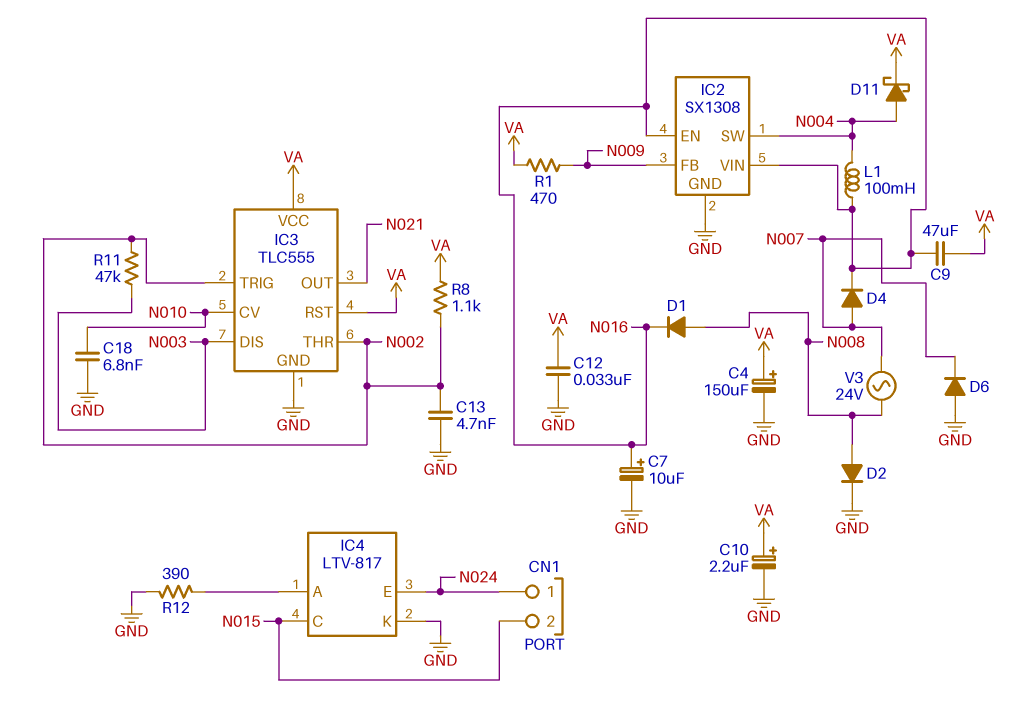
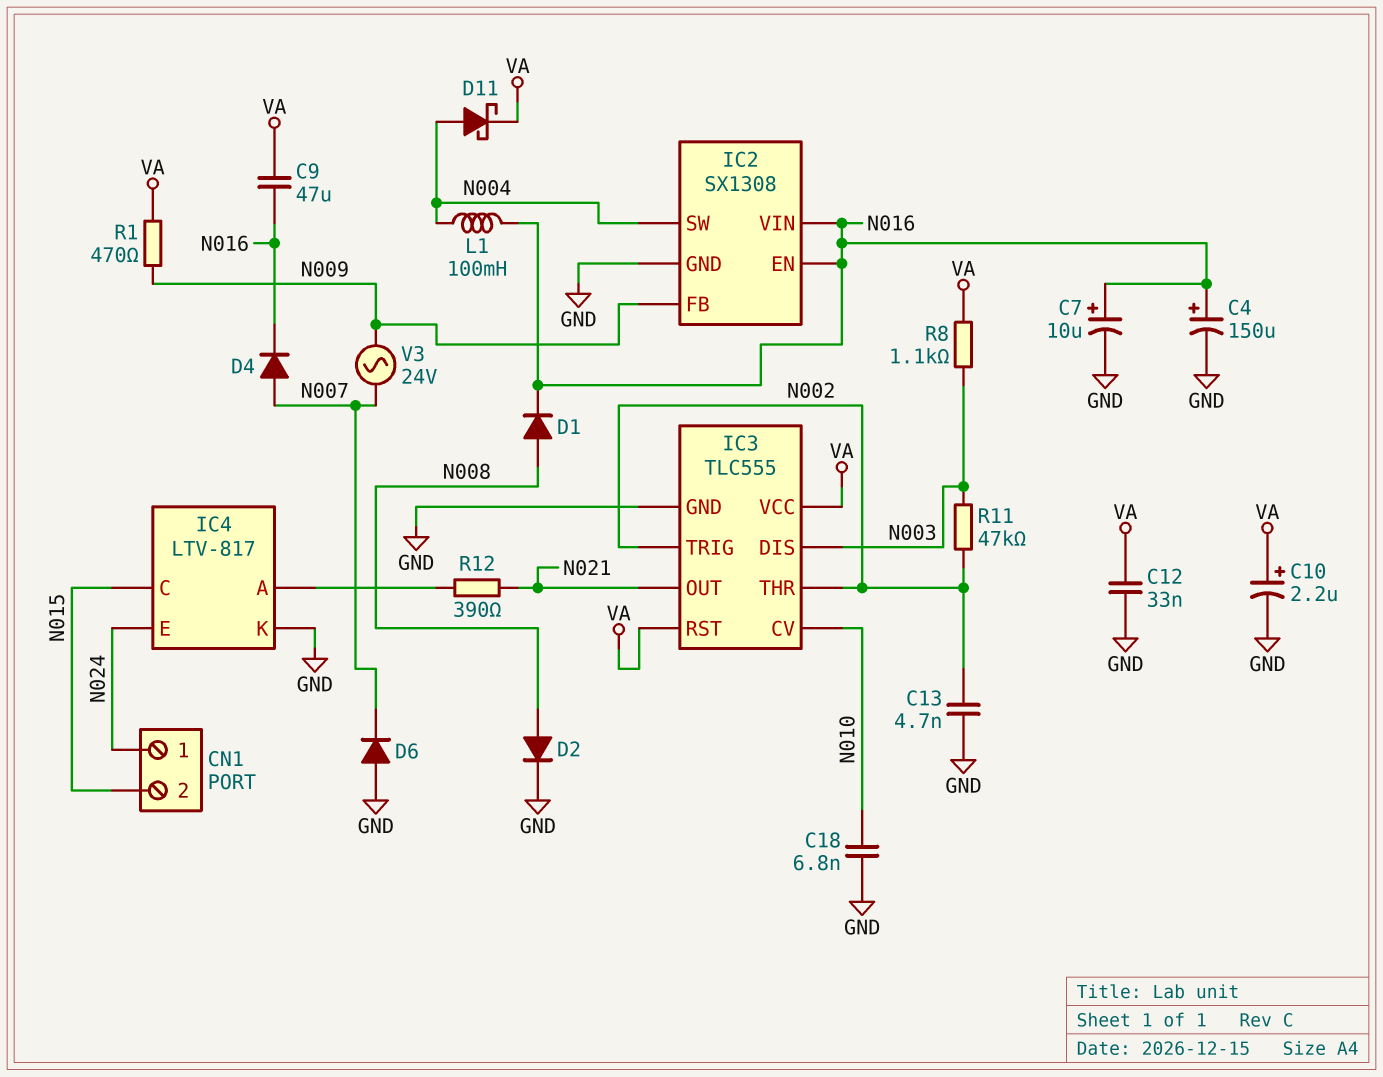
C4: 150uF (plus VA, minus GND) -> 150uF (plus N016, minus GND)
R8: 1.1k (N002, VA) -> 1.1k (N003, VA)
R12: 390 (GND, IC4/A) -> 390 (IC4/A, N021)
V3: AC 24V (N007, N008) -> AC 24V (N007, N009)

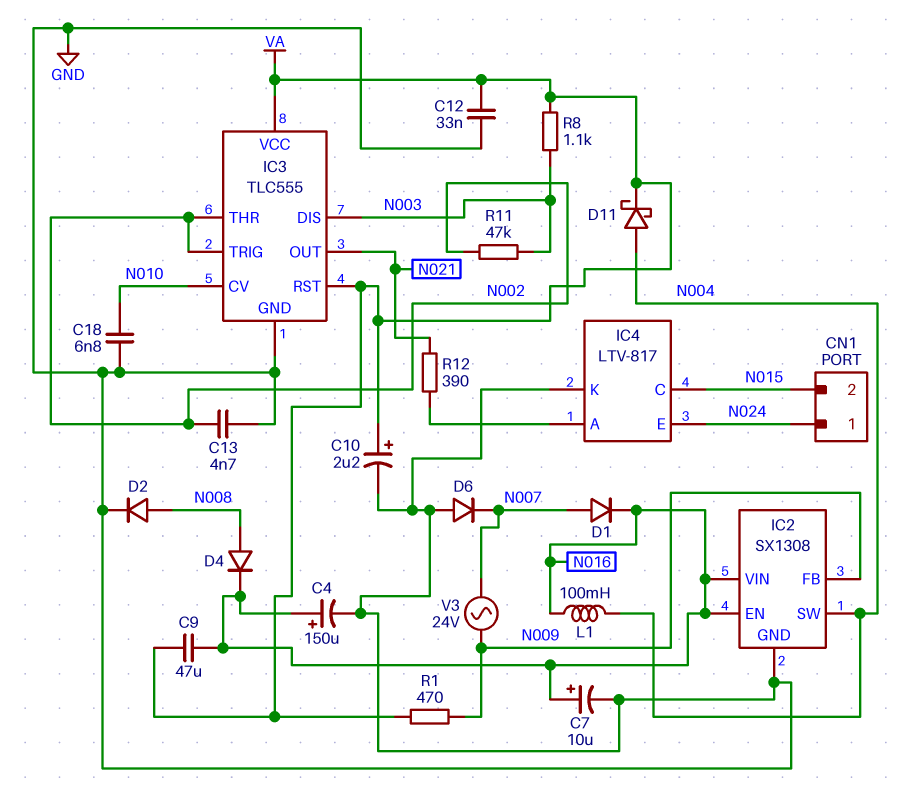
D1: diode (A N008, K N016) -> diode (A N007, K N016)
D4: diode (A N007, K N016) -> diode (A N008, K N016)

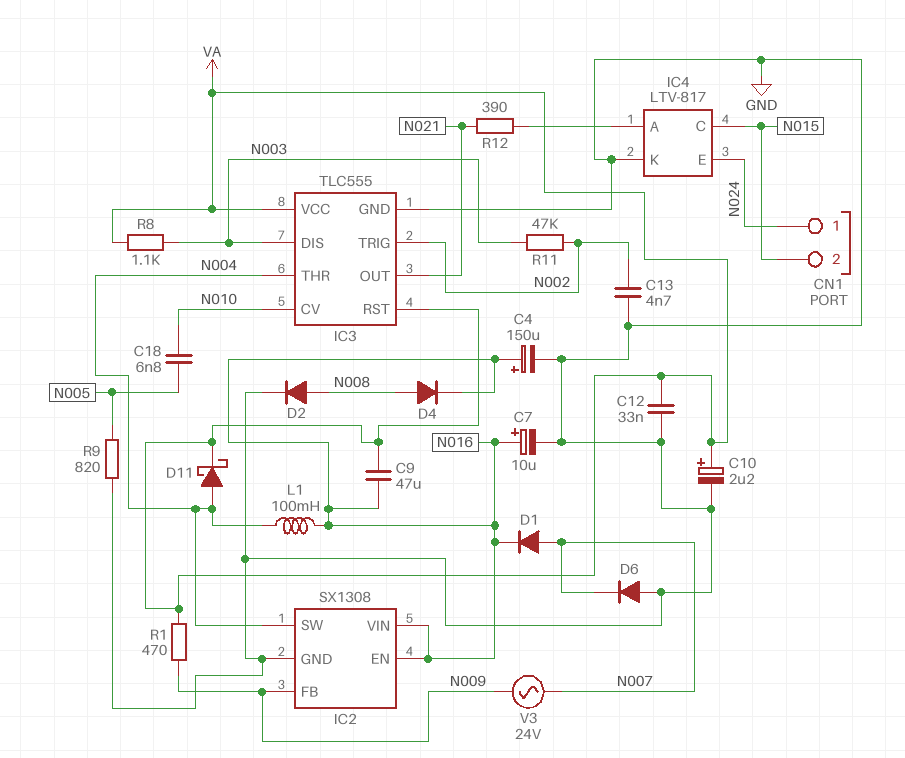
C18: 6.8nF (GND, N010) -> 6.8nF (N005, N010)
IC3 pin THR: N002 -> N004
R9: none -> 820 (GND, N005)

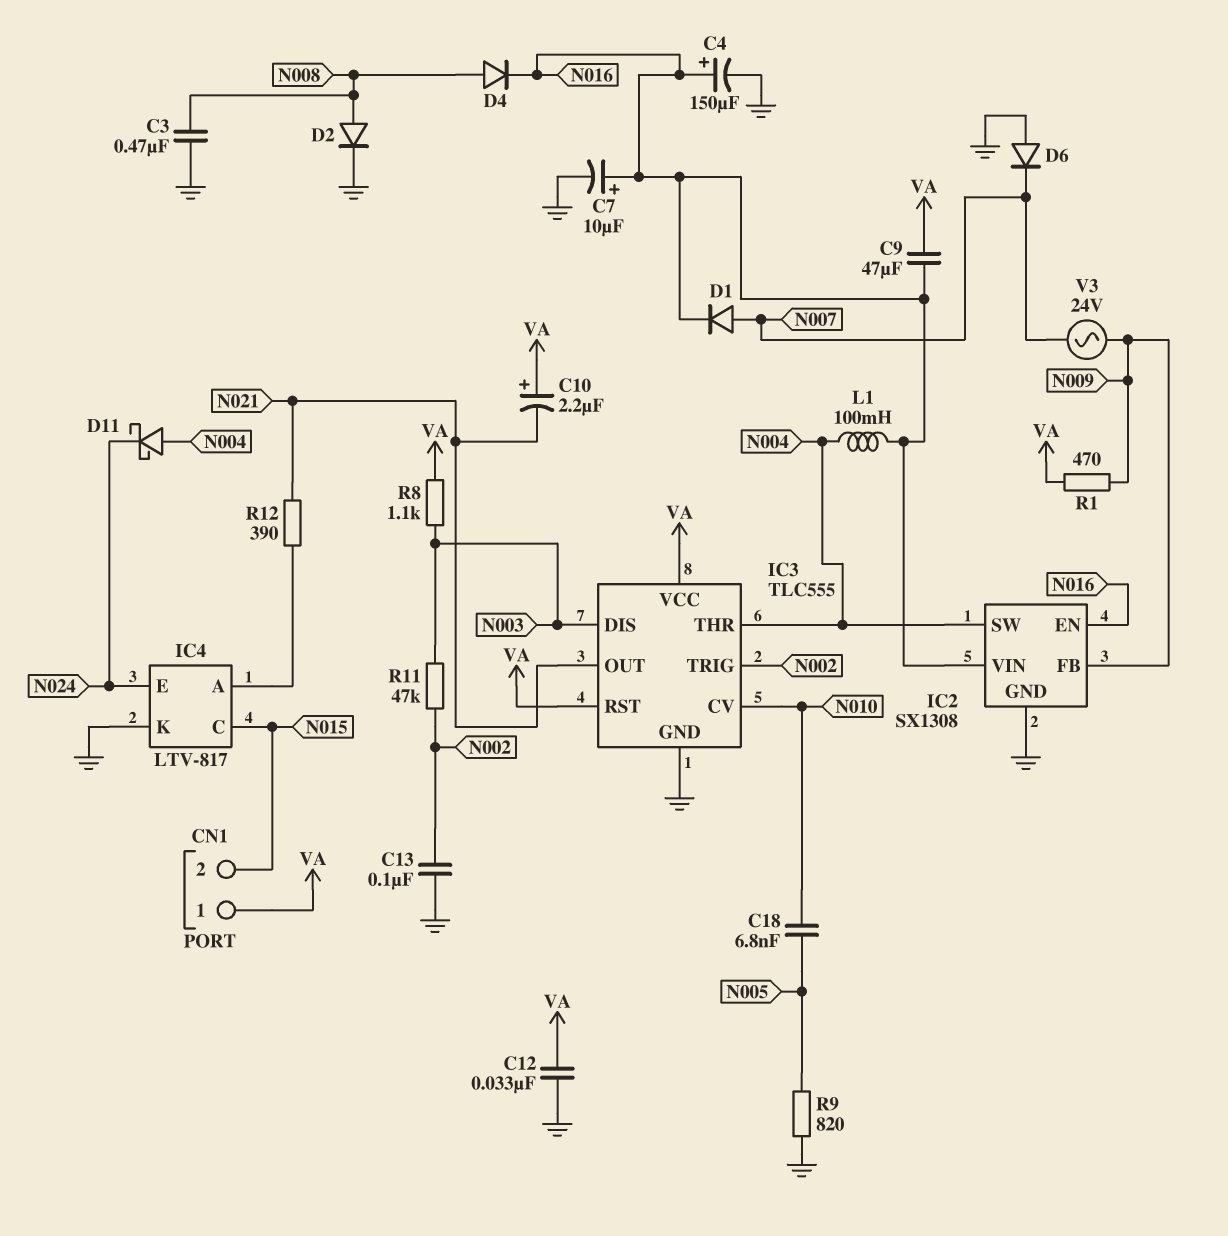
C3: none -> 470nF (GND, N008)
C10: 2.2uF (plus VA, minus GND) -> 2.2uF (plus VA, minus N021)
C13: 4.7nF (GND, N002) -> 100nF (GND, N002)
CN1 pin 1: N024 -> VA
D11: schottky (A N004, K VA) -> schottky (A N004, K N024)

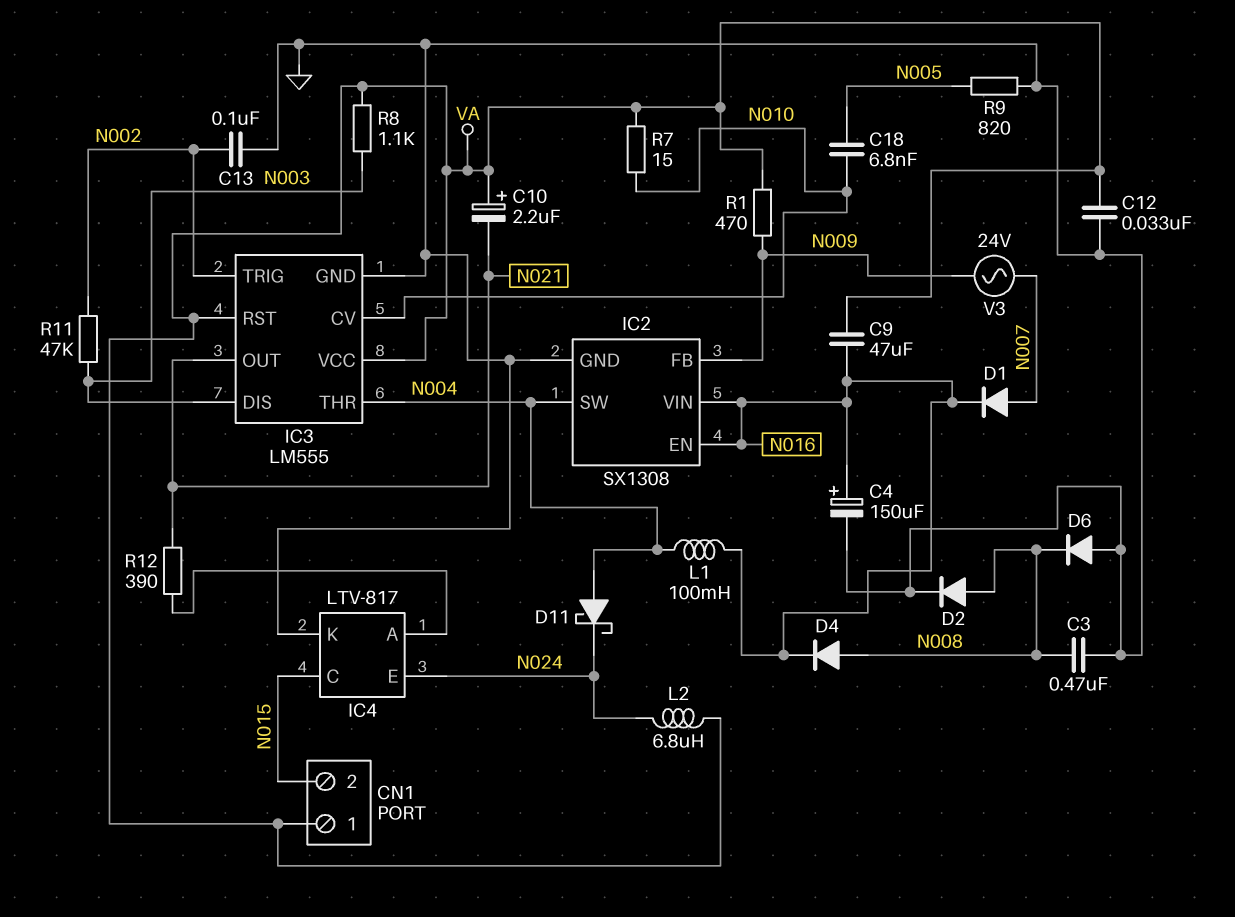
C7: 10uF (plus N016, minus GND) -> none
D6: diode (A GND, K N007) -> diode (A GND, K N008)
IC3: TLC555 -> LM555
L2: none -> 6.8uH (N024, VA)
R7: none -> 15 (N010, VA)

